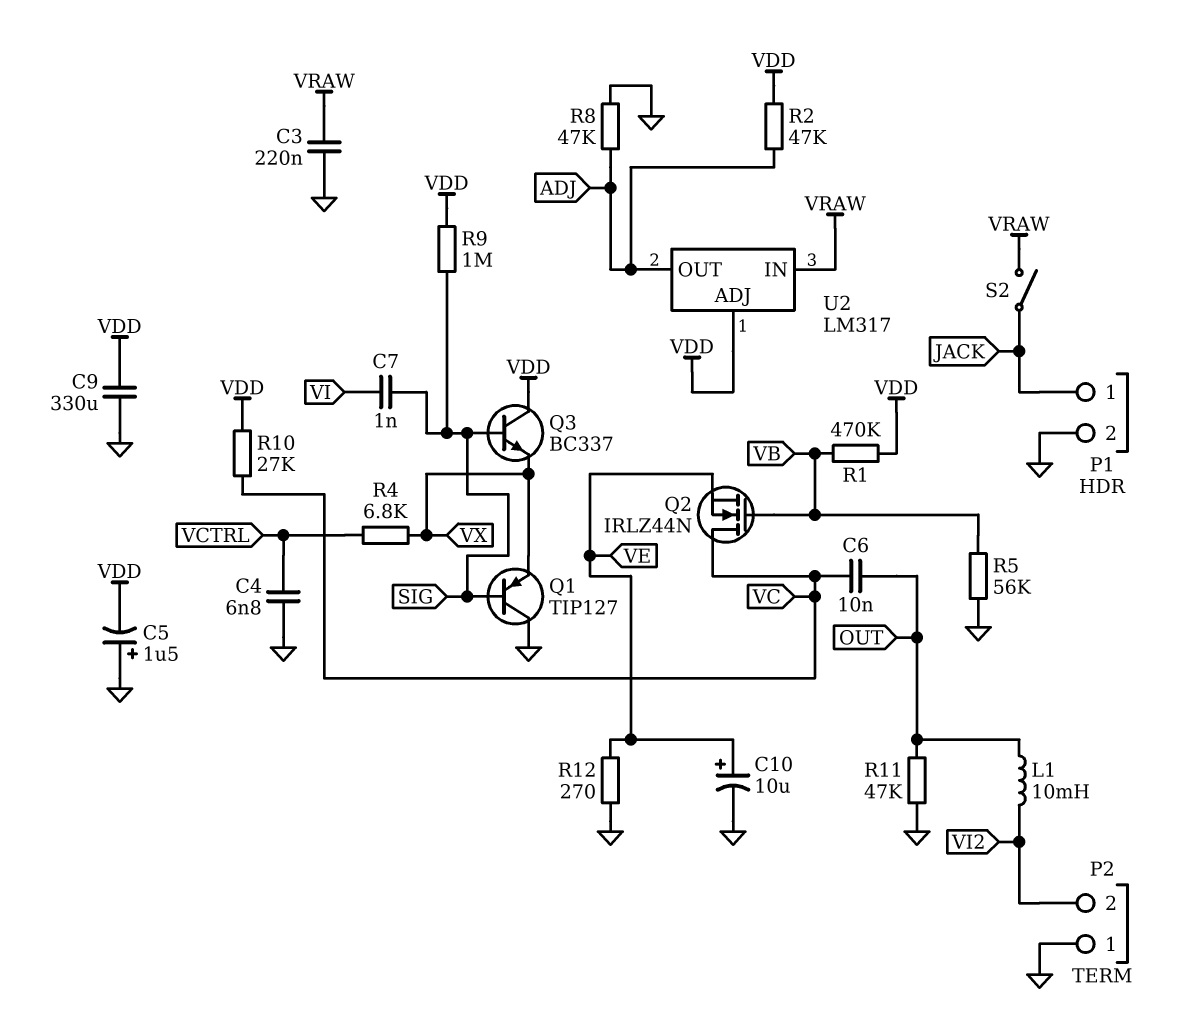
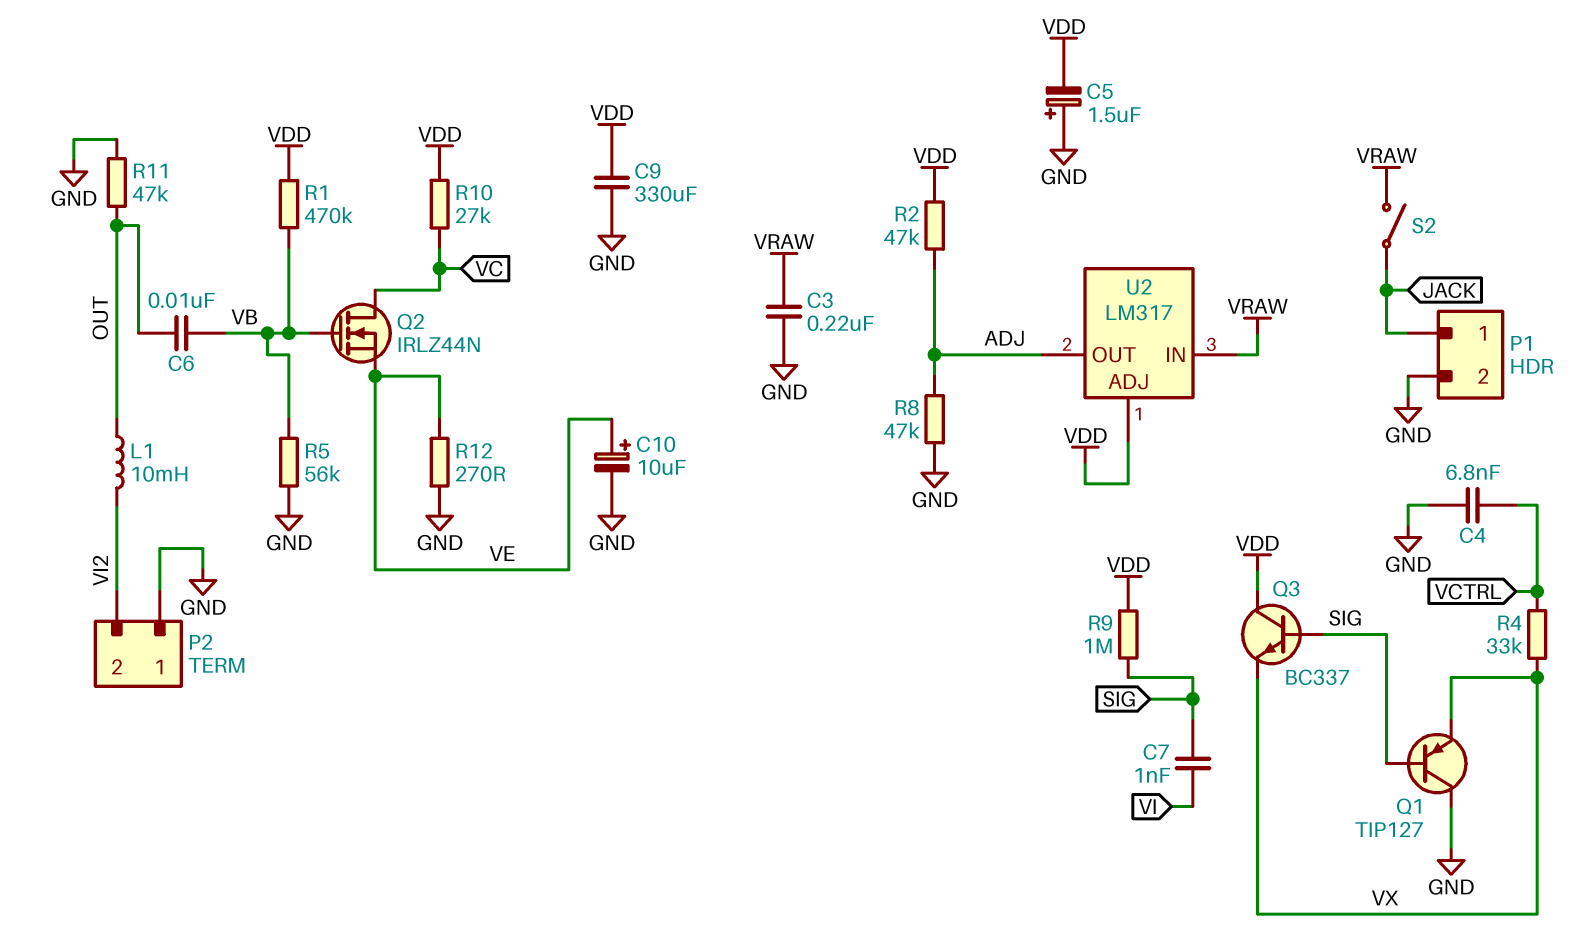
C6: 10nF (OUT, VC) -> 10nF (OUT, VB)
R4: 6.8k (VCTRL, VX) -> 33k (VCTRL, VX)

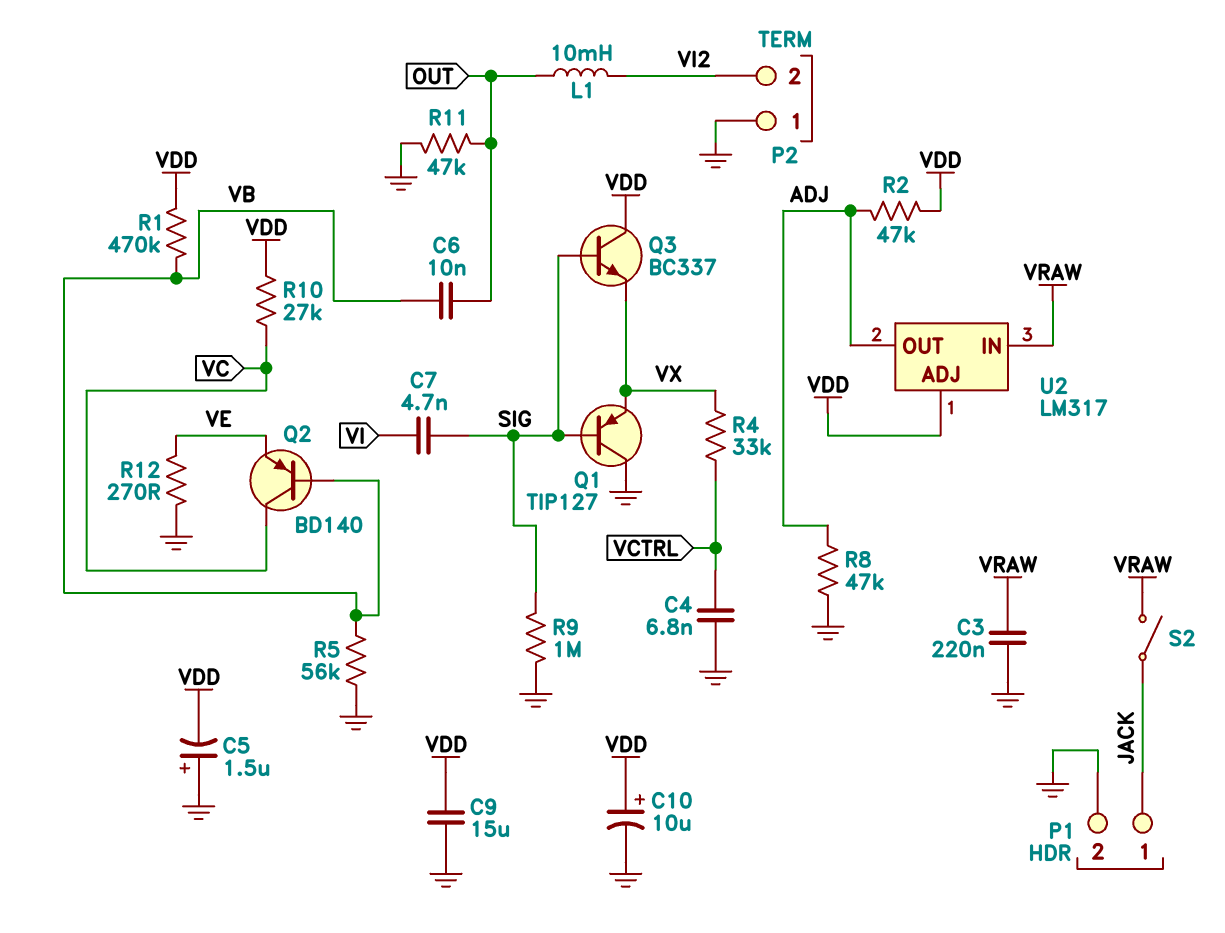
C7: 1nF (SIG, VI) -> 4.7nF (SIG, VI)
C9: 330uF (GND, VDD) -> 15uF (GND, VDD)
C10: 10uF (plus VE, minus GND) -> 10uF (plus VDD, minus GND)
Q2: NMOS IRLZ44N (G VB, D VC, S VE) -> PNP BD140 (B VB, C VC, E VE)
R9: 1M (SIG, VDD) -> 1M (GND, SIG)

